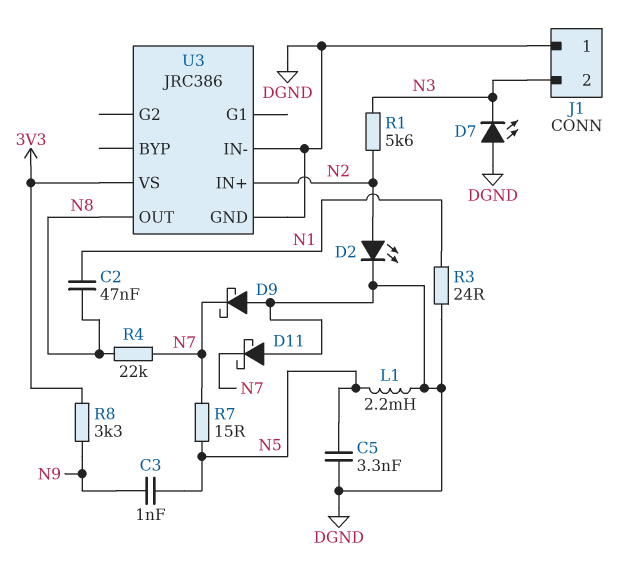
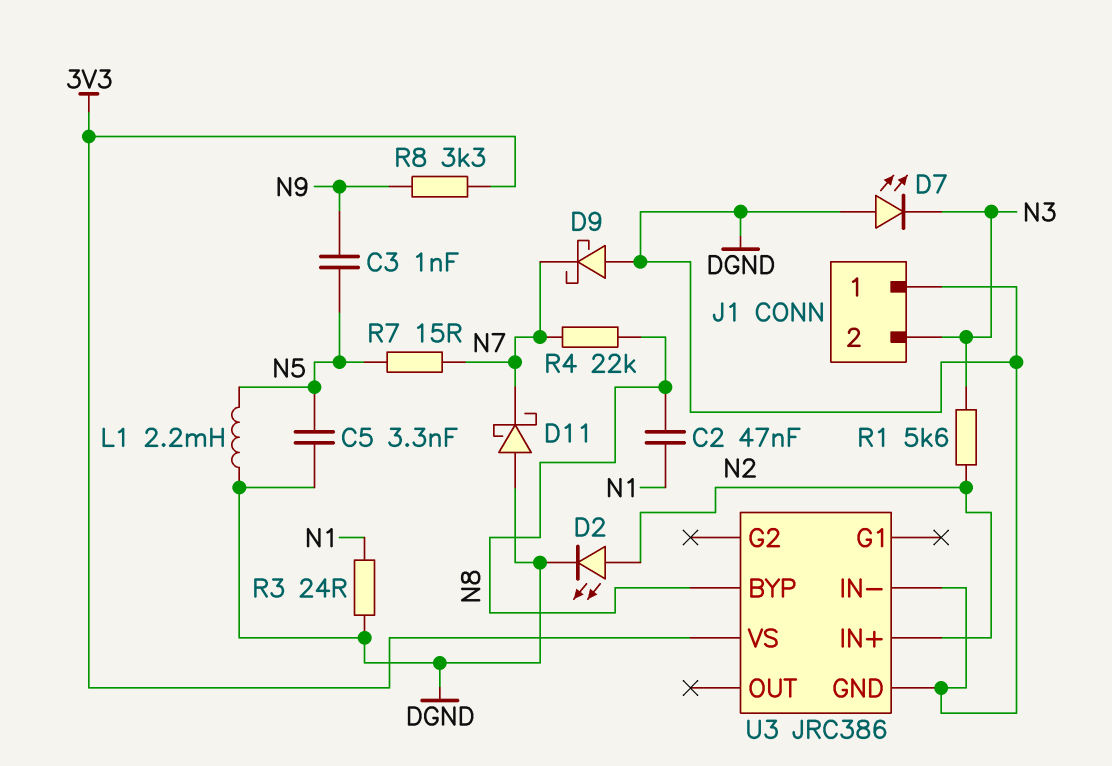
U3 pin BYP: none -> N8
U3 pin OUT: N8 -> none

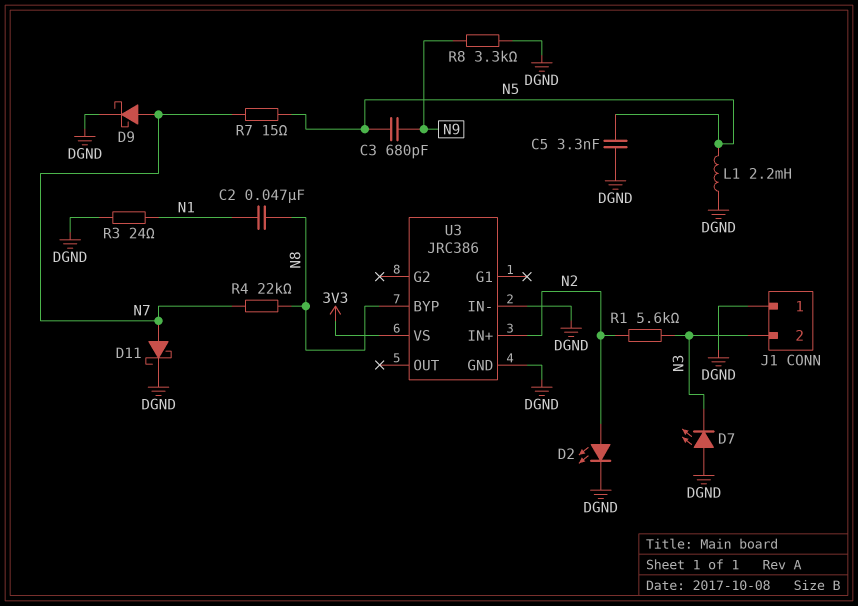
C3: 1nF (N5, N9) -> 680pF (N5, N9)
D9: schottky (A DGND, K N7) -> schottky (A N7, K DGND)
D11: schottky (A DGND, K N7) -> schottky (A N7, K DGND)
R8: 3.3k (3V3, N9) -> 3.3k (DGND, N9)

